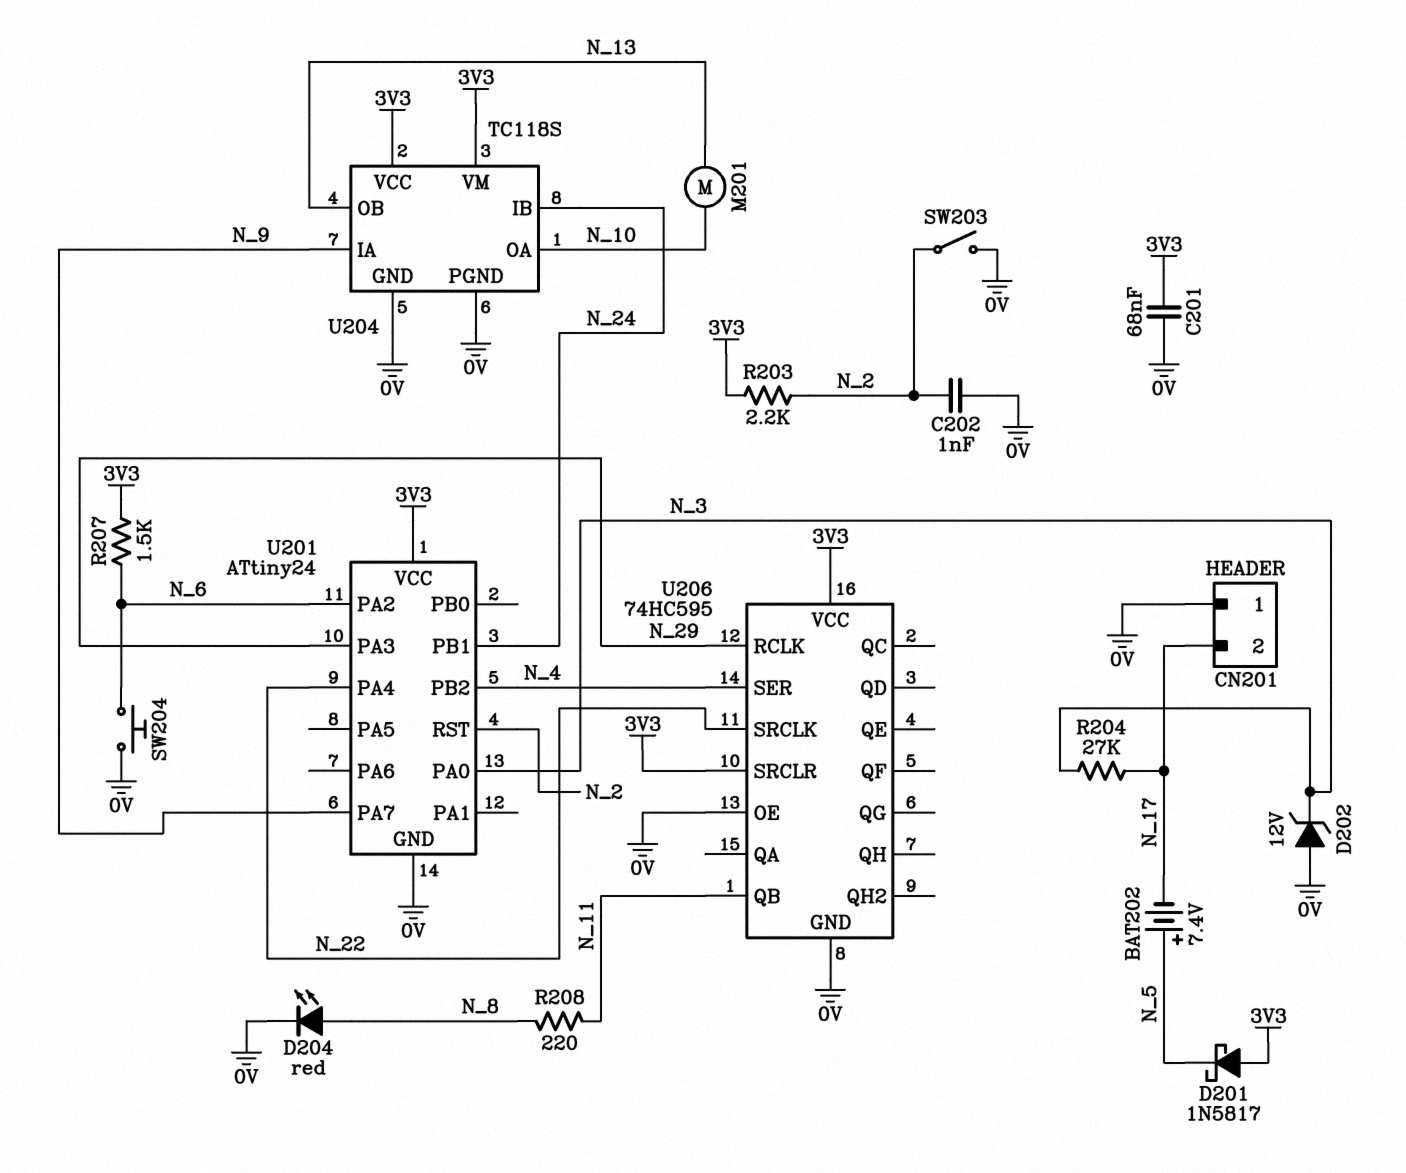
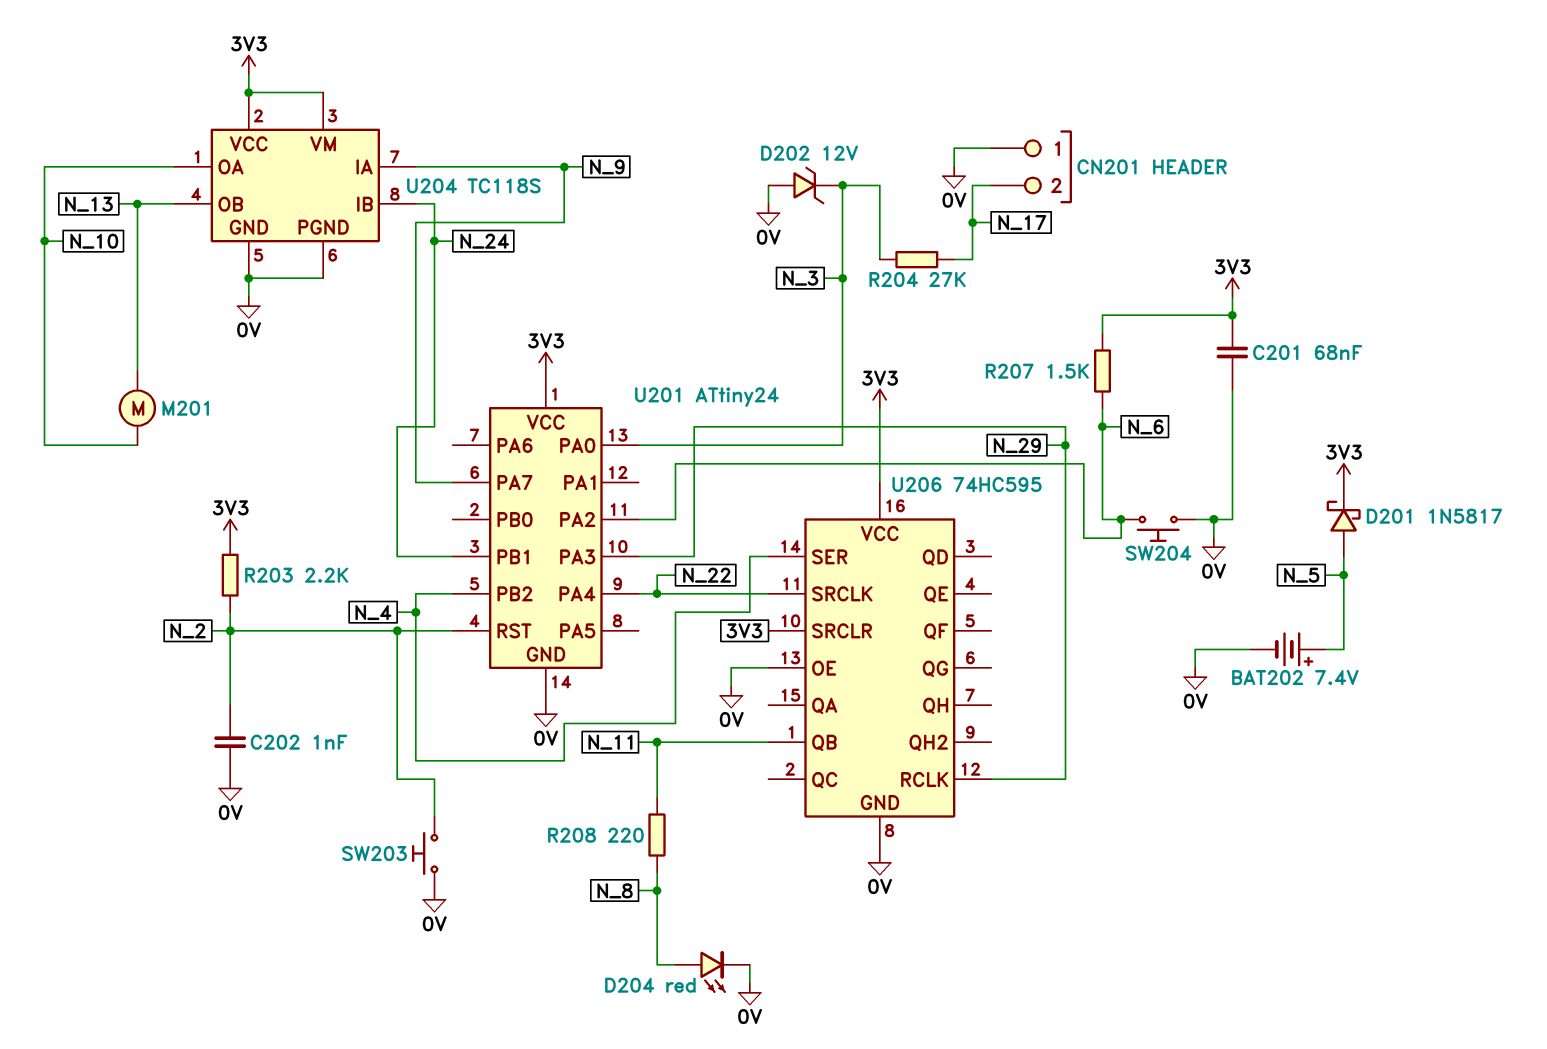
BAT202: 7.4V (plus N_5, minus N_17) -> 7.4V (plus N_5, minus 0V)
D201: schottky 1N5817 (A 3V3, K N_5) -> schottky 1N5817 (A N_5, K 3V3)
SW203: switch (0V, N_2) -> button (0V, N_2)

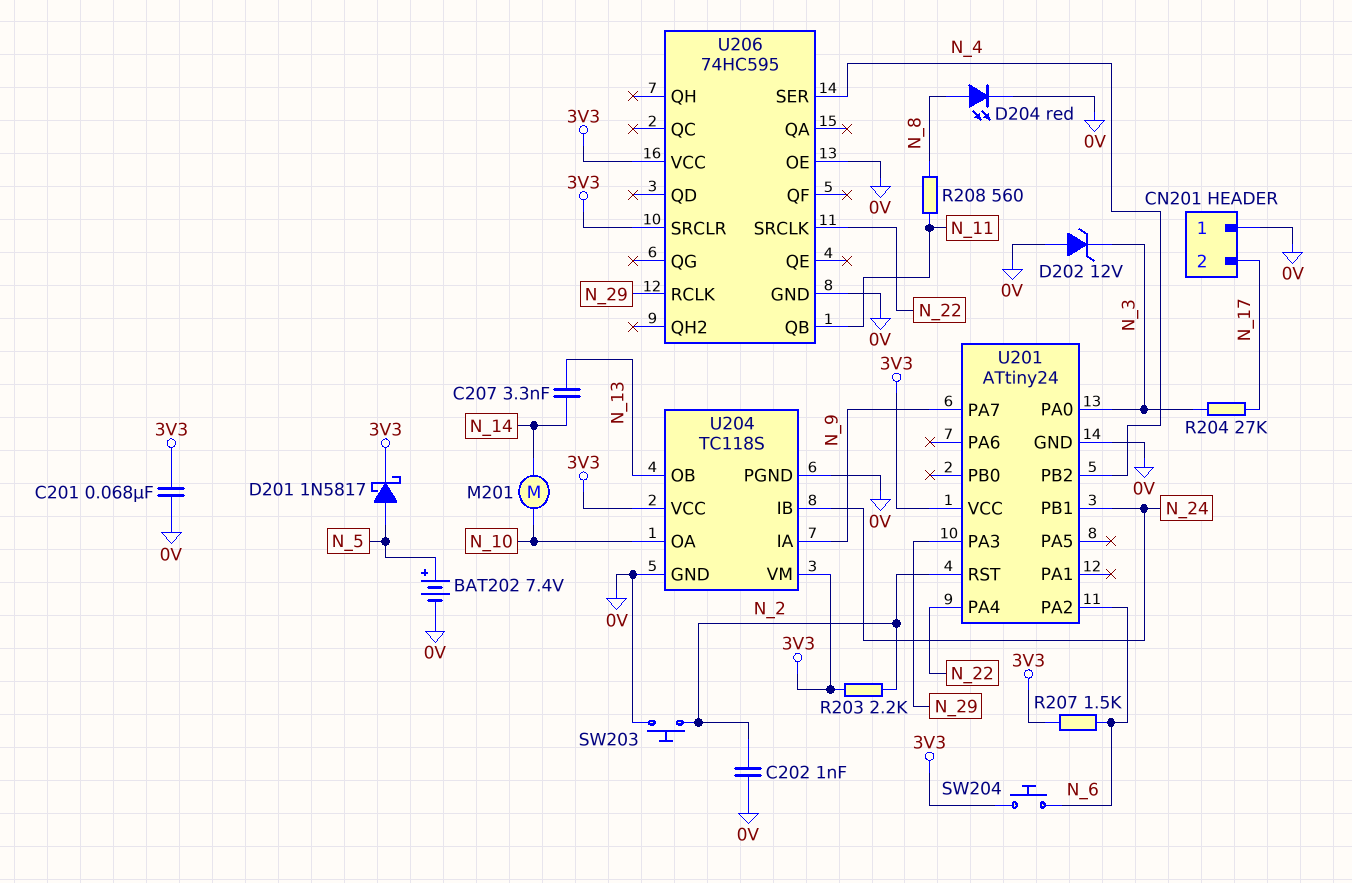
C207: none -> 3.3nF (N_13, N_14)
M201: motor (N_10, N_13) -> motor (N_10, N_14)
R208: 220 (N_8, N_11) -> 560 (N_8, N_11)
SW204: button (0V, N_6) -> button (3V3, N_6)

